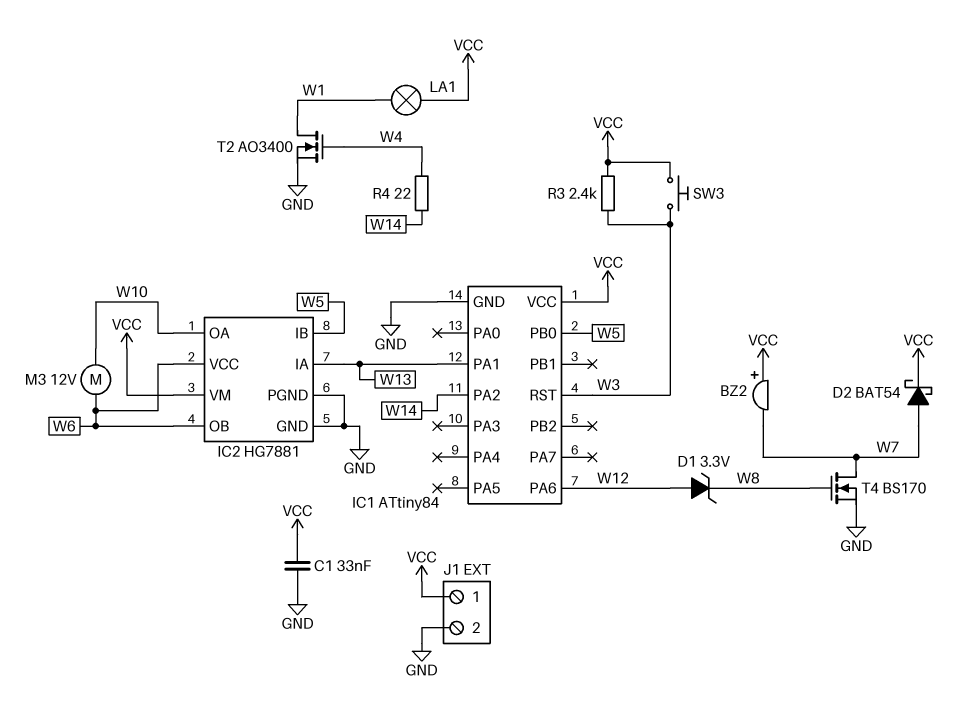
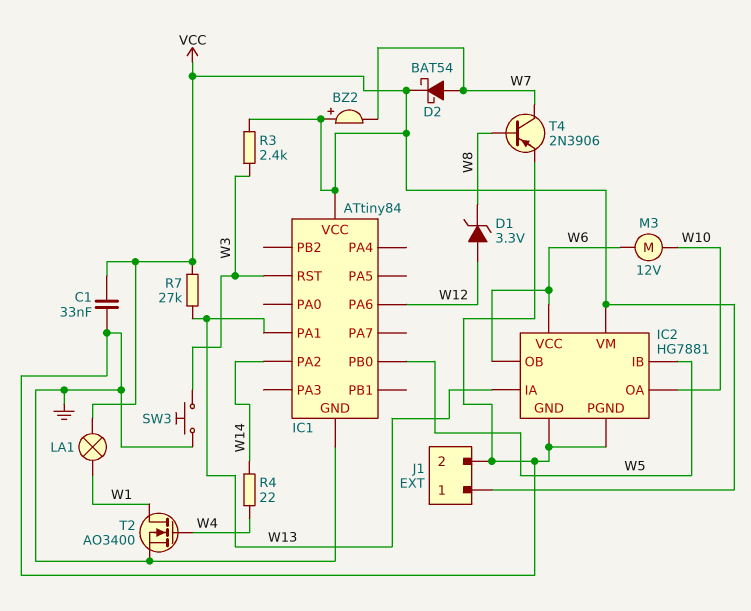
R7: none -> 27k (VCC, W13)
SW3: button (VCC, W3) -> button (GND, W3)
T4: NMOS BS170 (G W8, D W7, S GND) -> PNP 2N3906 (B W8, C W7, E GND)

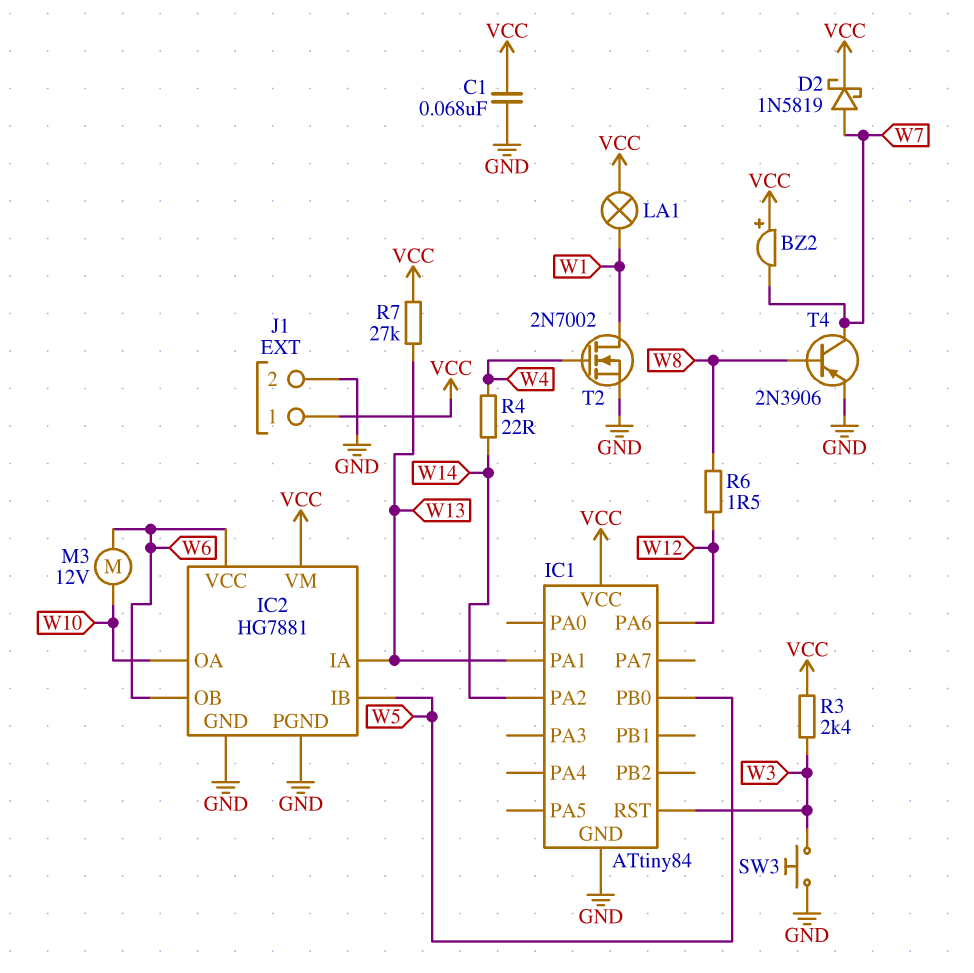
C1: 33nF (GND, VCC) -> 68nF (GND, VCC)
D1: zener 3.3V (A W12, K W8) -> none
D2: schottky BAT54 (A W7, K VCC) -> schottky 1N5819 (A W7, K VCC)
R6: none -> 1.5 (W8, W12)
T2: NMOS AO3400 (G W4, D W1, S GND) -> NMOS 2N7002 (G W4, D W1, S GND)

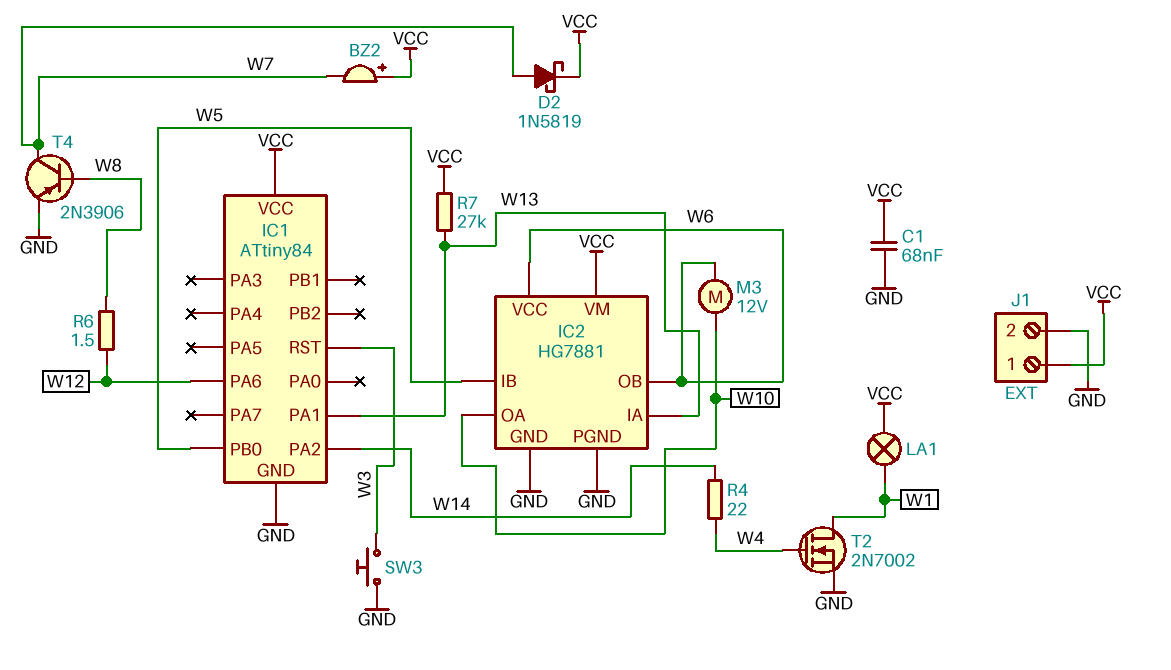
R3: 2.4k (VCC, W3) -> none

